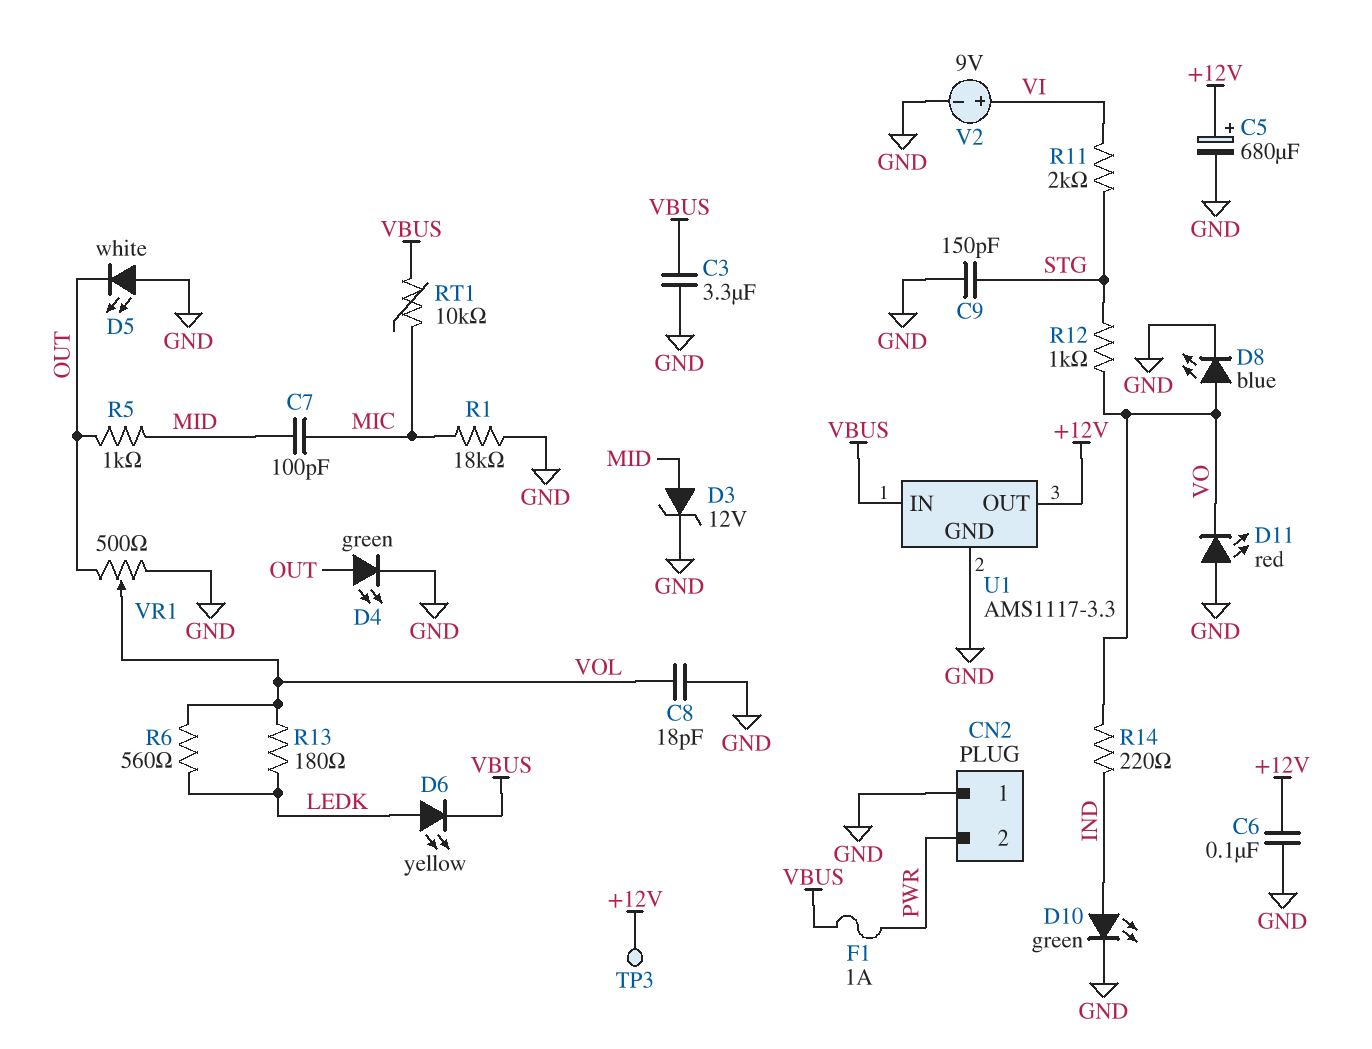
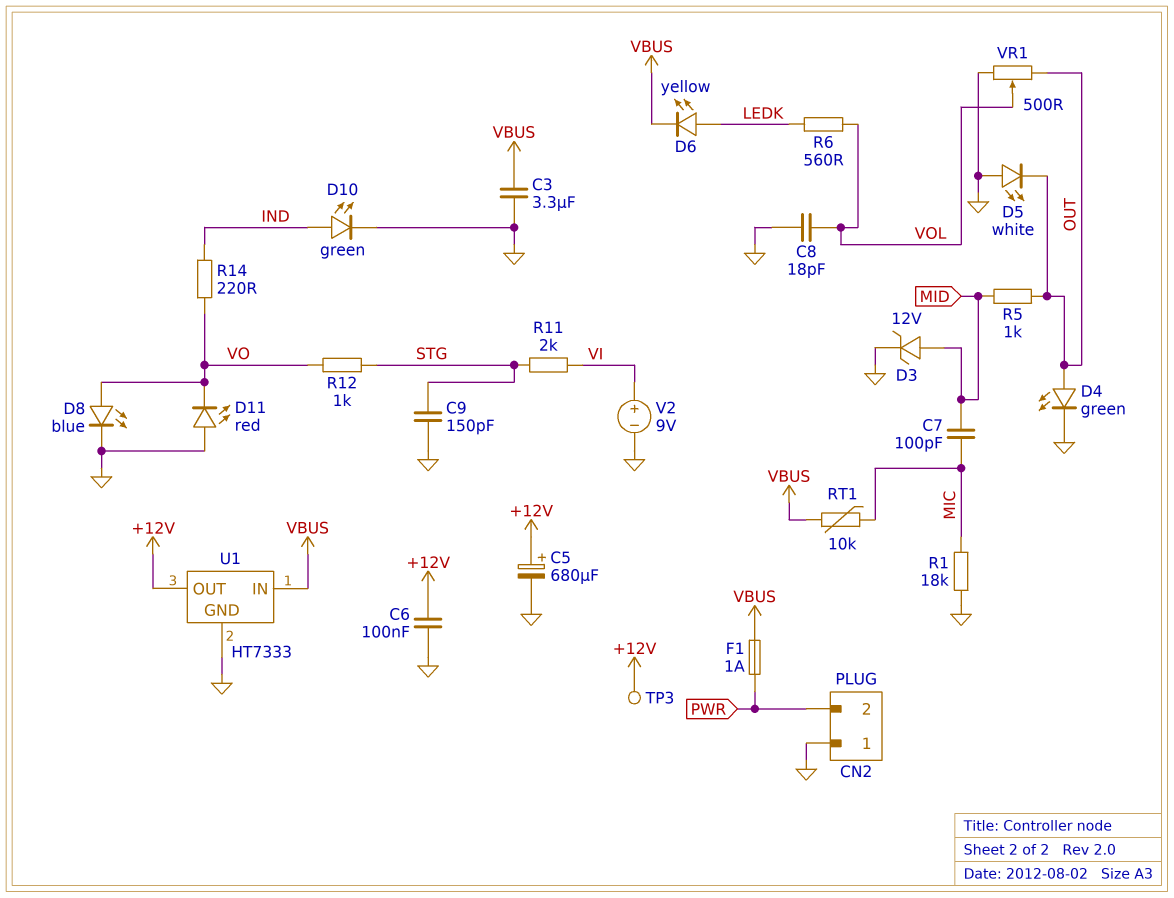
R13: 180 (LEDK, VOL) -> none
U1: AMS1117-3.3 -> HT7333

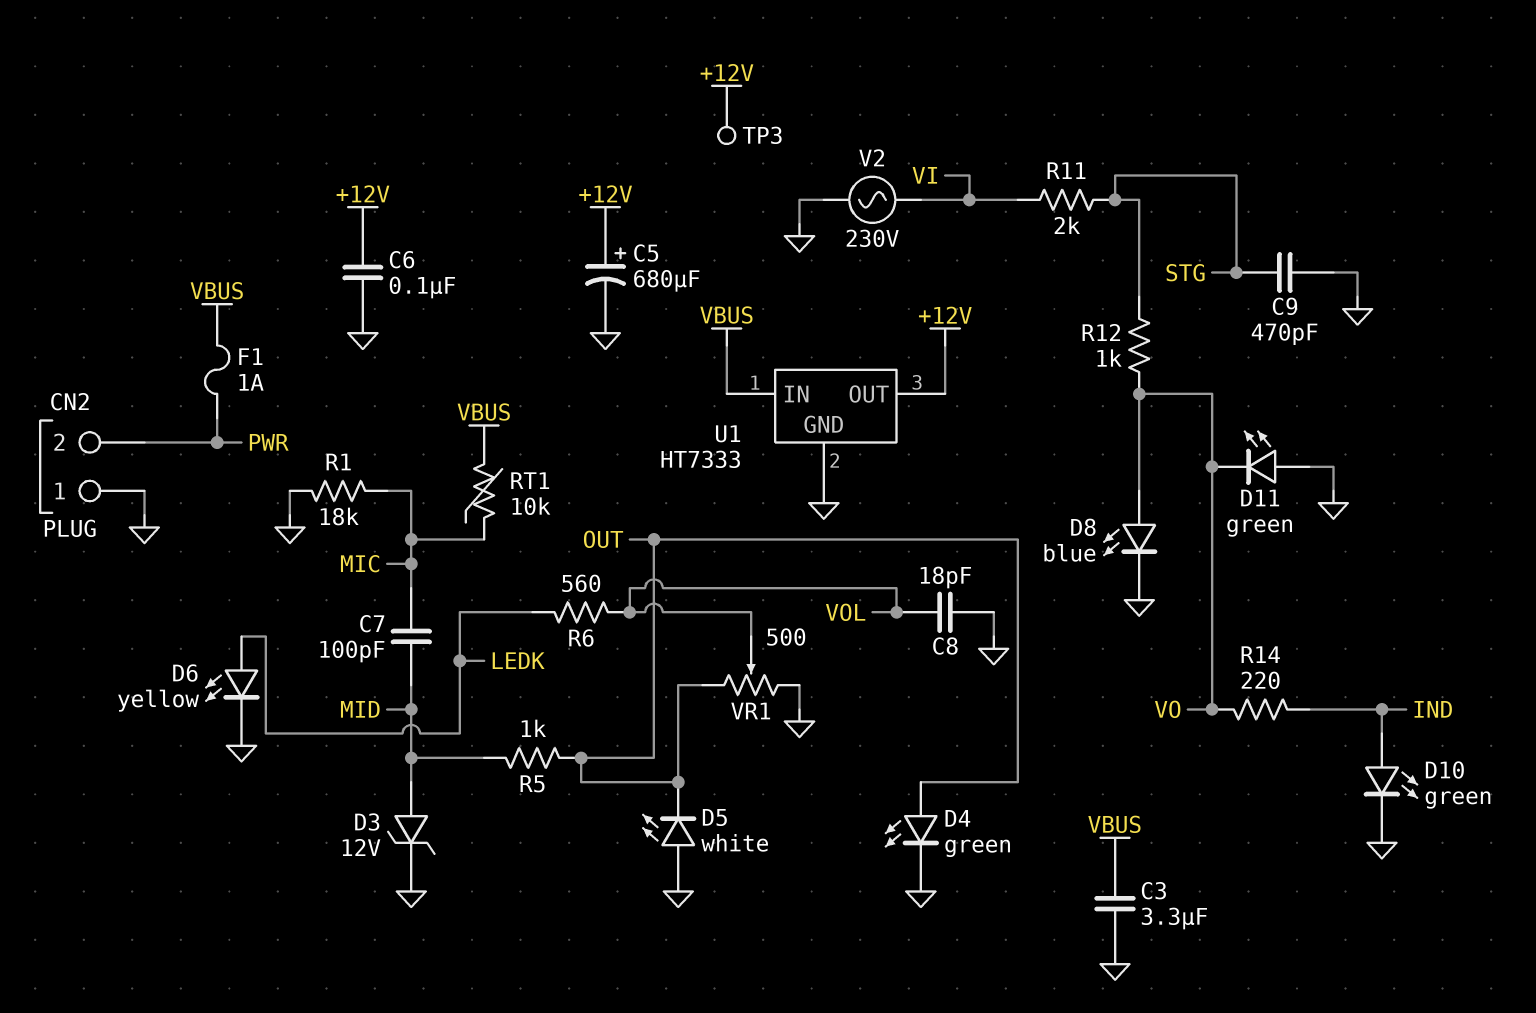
C9: 150pF (GND, STG) -> 470pF (GND, STG)
D6: LED yellow (A LEDK, K VBUS) -> LED yellow (A LEDK, K GND)
D11: LED red (A GND, K VO) -> LED green (A GND, K VO)
V2: 9V (plus VI, minus GND) -> AC 230V (GND, VI)

